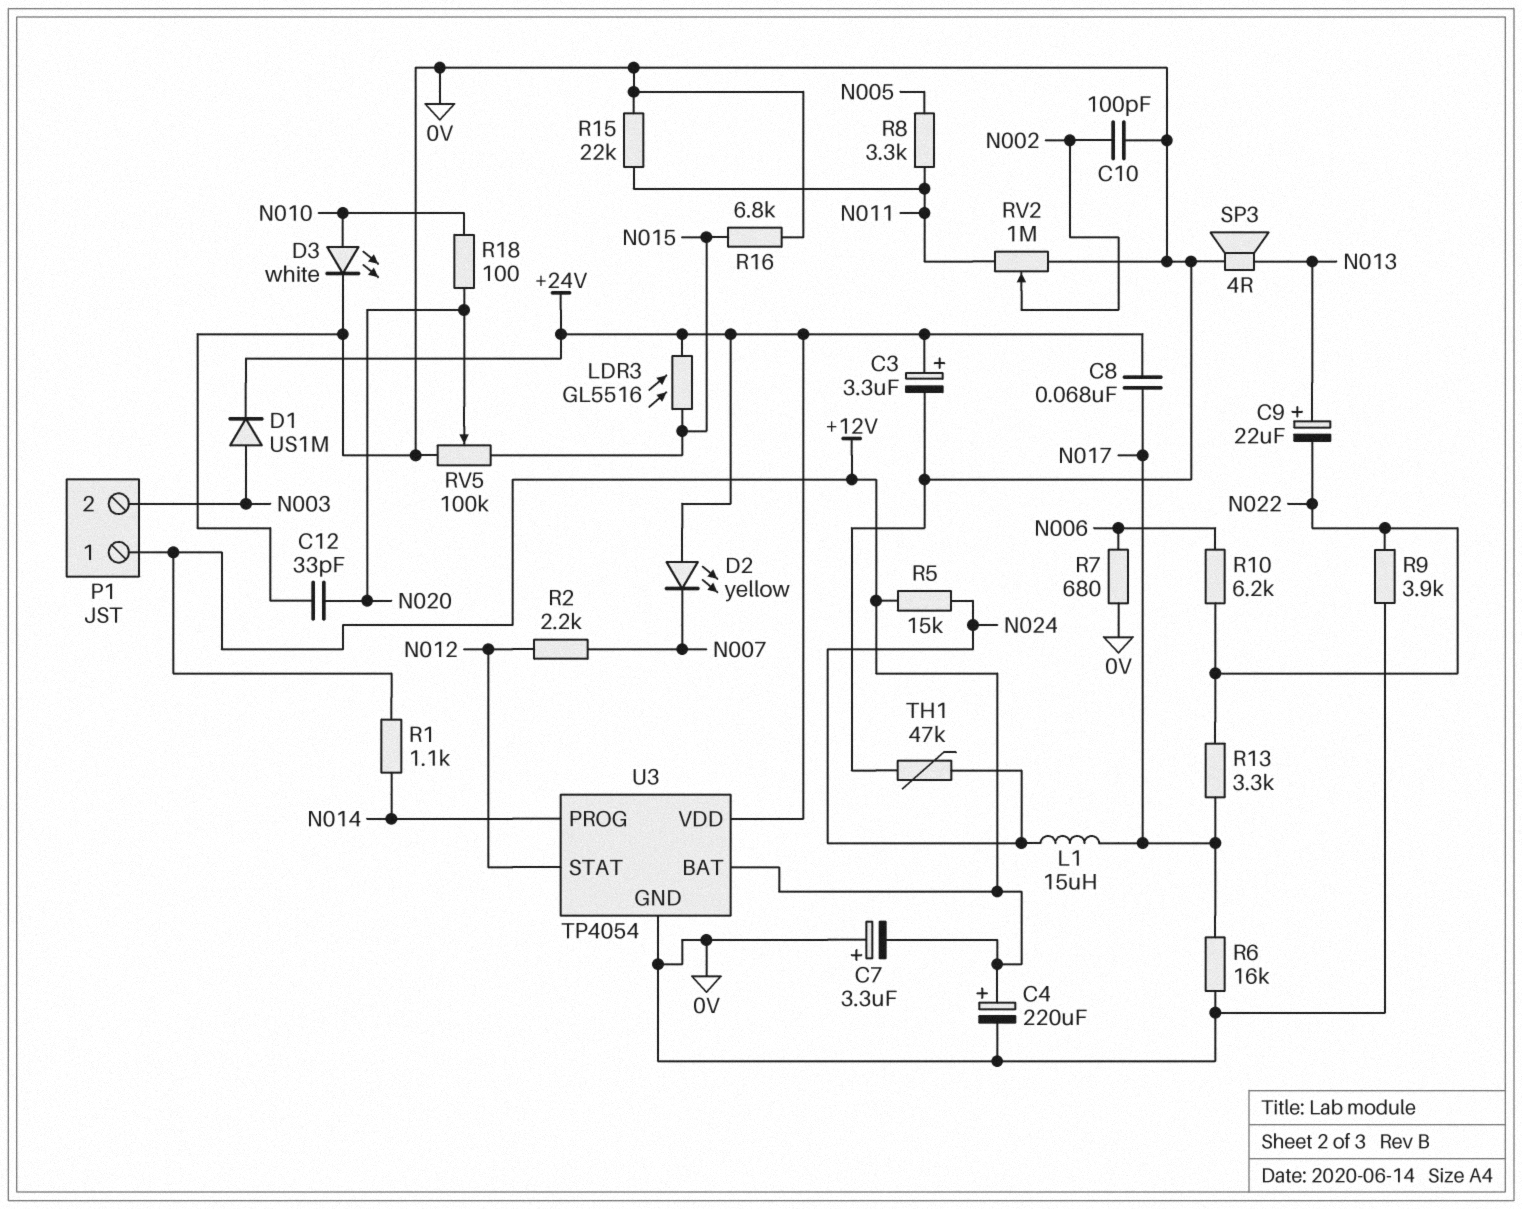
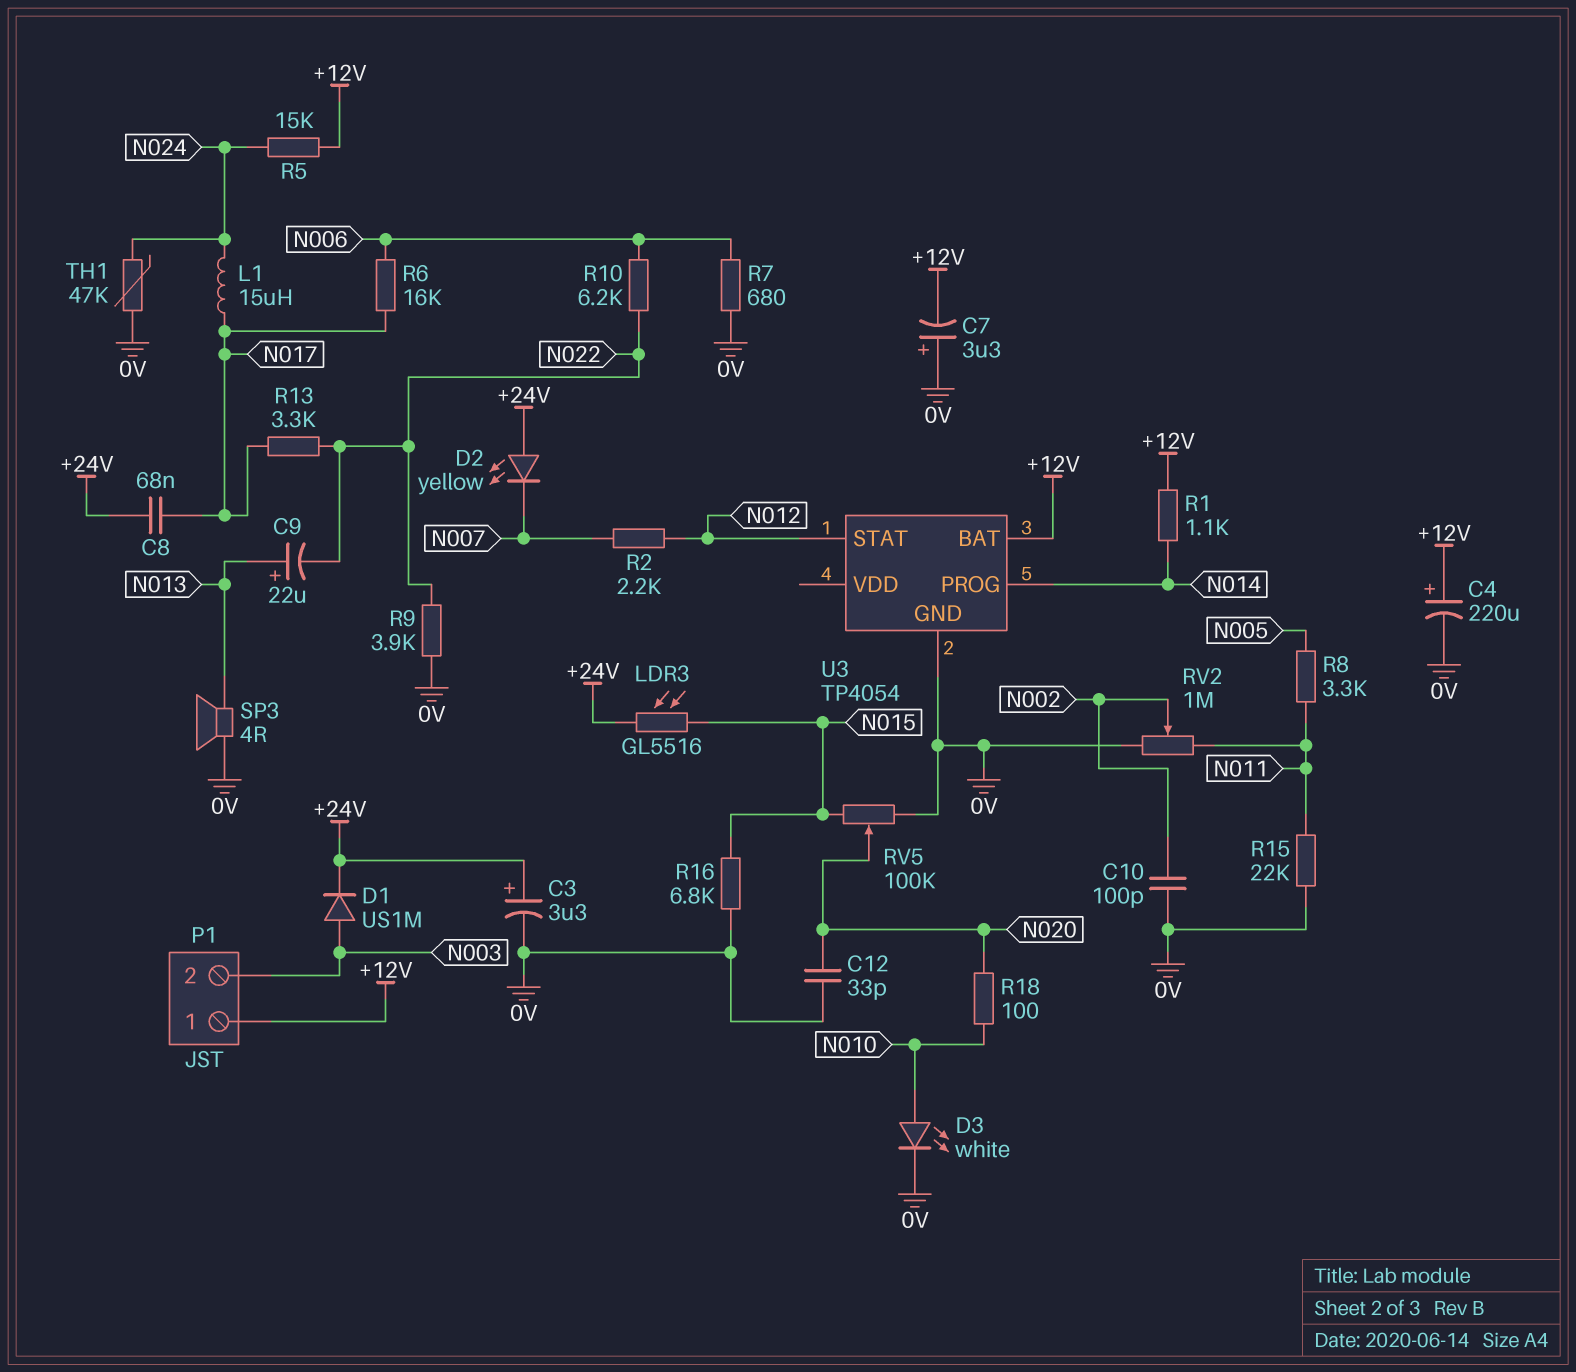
R6: 16k (0V, N017) -> 16k (N006, N017)
U3 pin VDD: +24V -> none

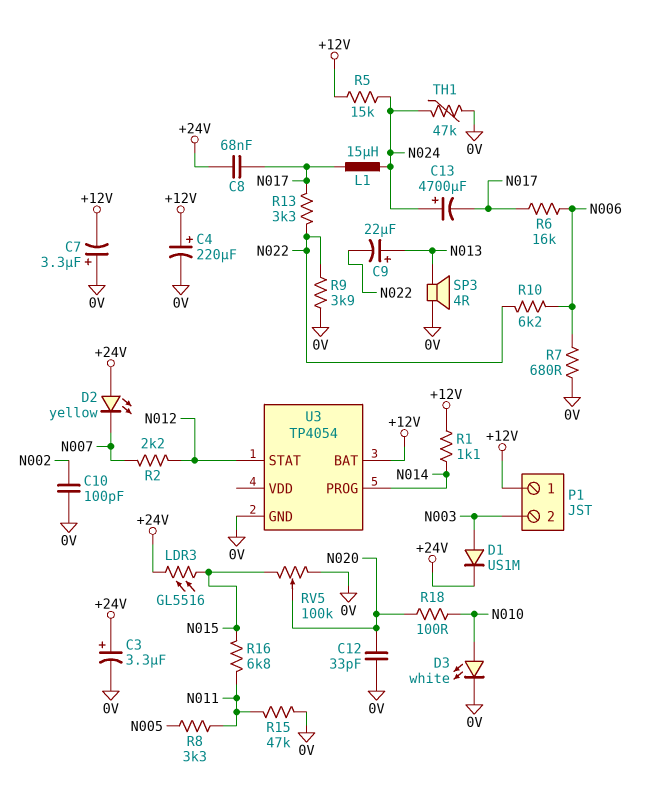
C13: none -> 4700uF (plus N024, minus N017)
R15: 22k (0V, N011) -> 47k (0V, N011)
R16: 6.8k (0V, N015) -> 6.8k (N011, N015)
RV2: 1M (0V, N011, wiper N002) -> none

